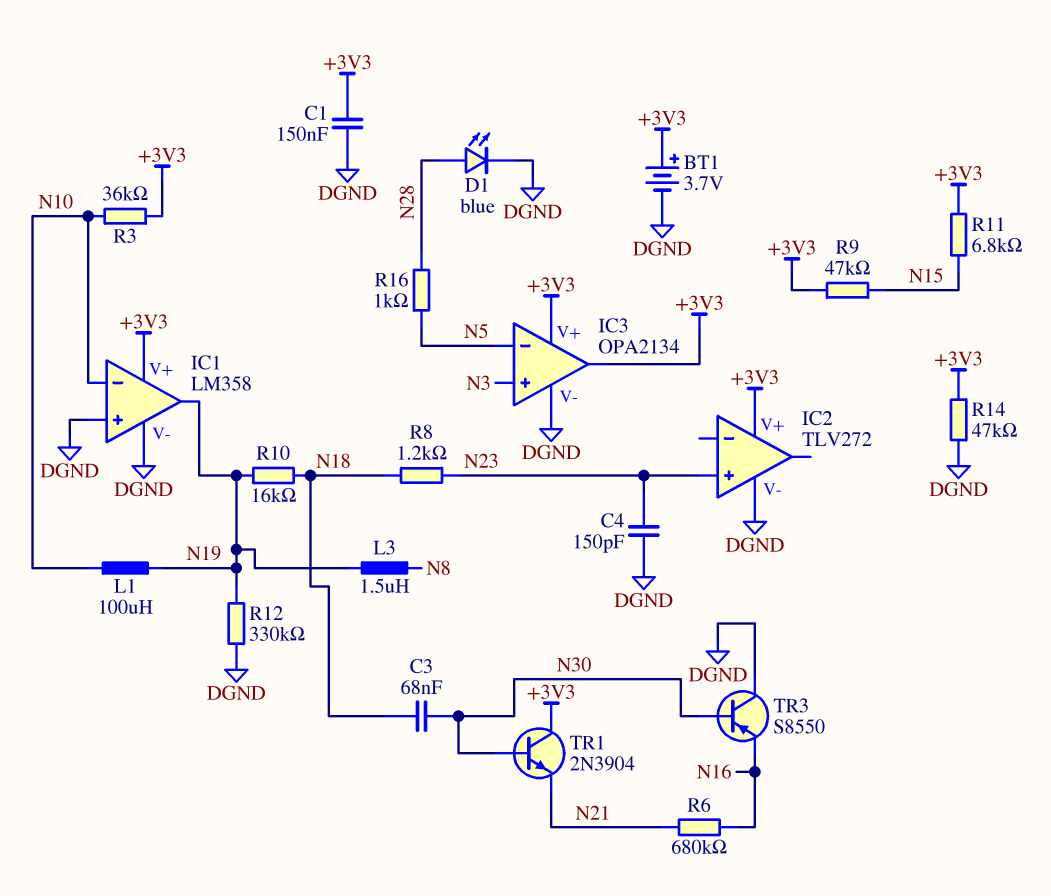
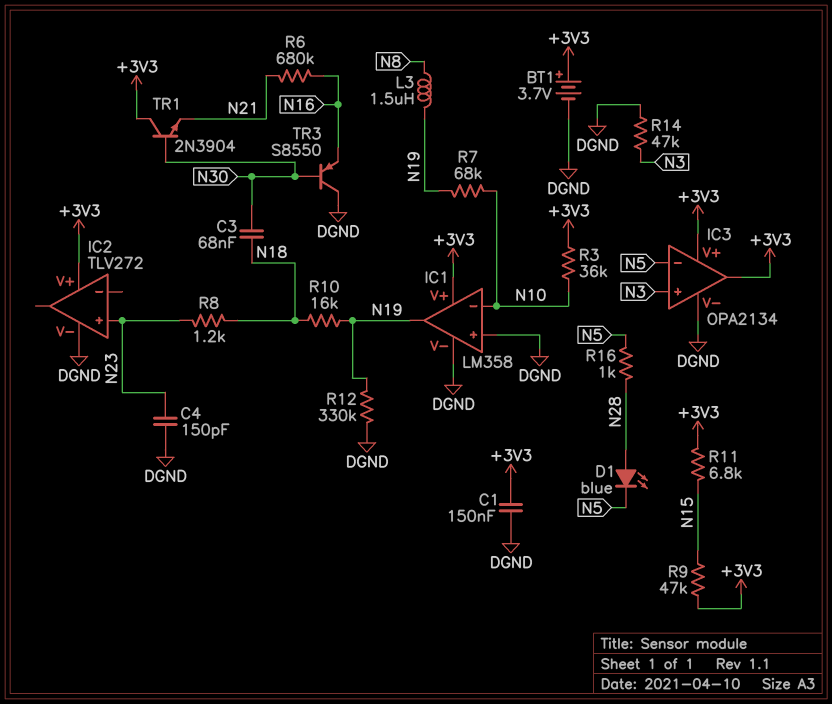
D1: LED blue (A N28, K DGND) -> LED blue (A N28, K N5)
L1: 100uH (N10, N19) -> none
R7: none -> 68k (N10, N19)
R14: 47k (+3V3, DGND) -> 47k (DGND, N3)

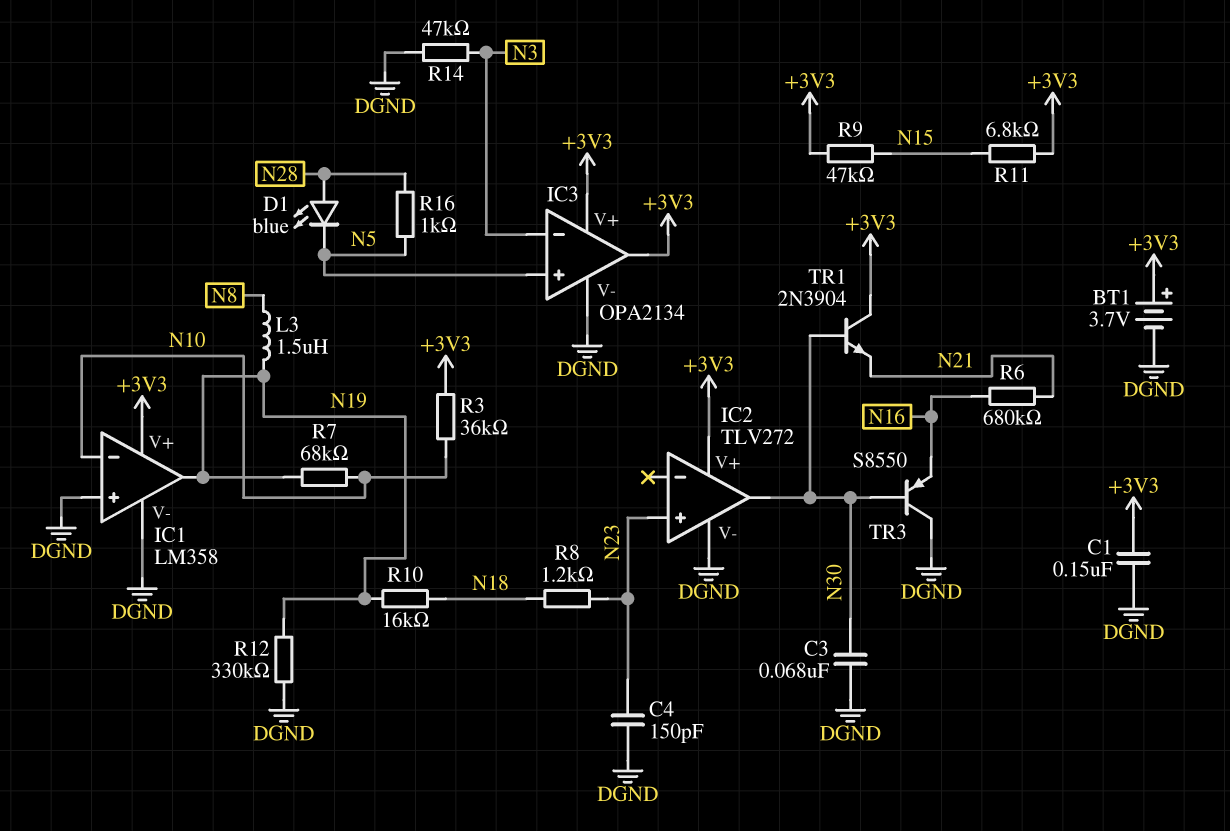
C3: 68nF (N18, N30) -> 68nF (DGND, N30)
IC2 pin out: none -> N30
IC3 pin in+: N3 -> N5
IC3 pin in-: N5 -> N3

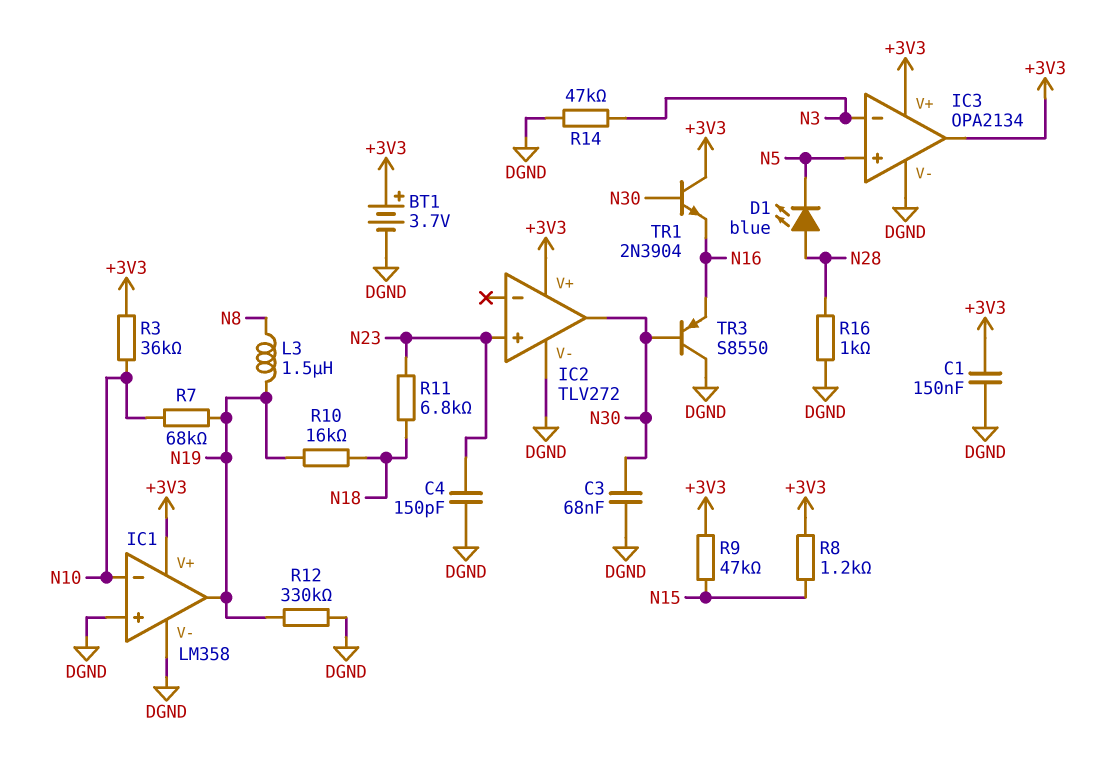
R6: 680k (N16, N21) -> none
R8: 1.2k (N18, N23) -> 1.2k (+3V3, N15)
R11: 6.8k (+3V3, N15) -> 6.8k (N18, N23)
R16: 1k (N5, N28) -> 1k (DGND, N28)
TR1: NPN 2N3904 (B N30, C +3V3, E N21) -> NPN 2N3904 (B N30, C +3V3, E N16)

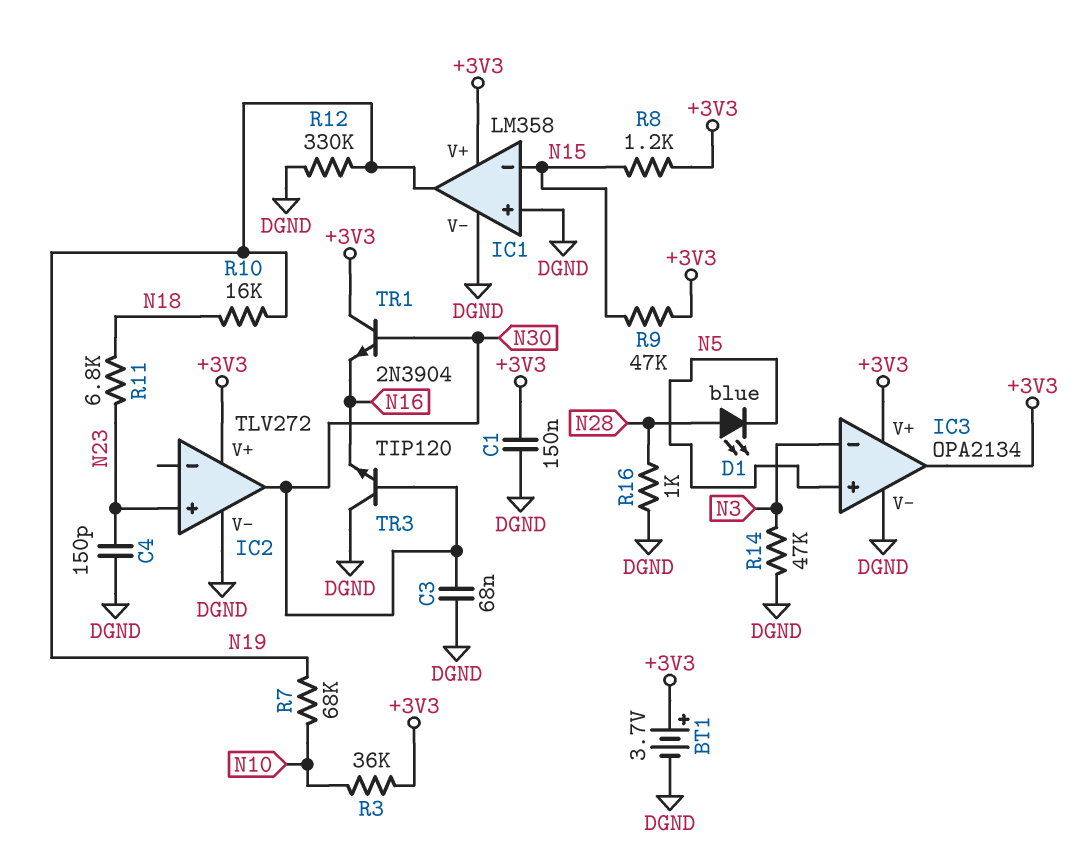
IC1 pin in-: N10 -> N15
L3: 1.5uH (N8, N19) -> none
TR3: PNP S8550 (B N30, C DGND, E N16) -> NPN TIP120 (B N30, C DGND, E N16)

